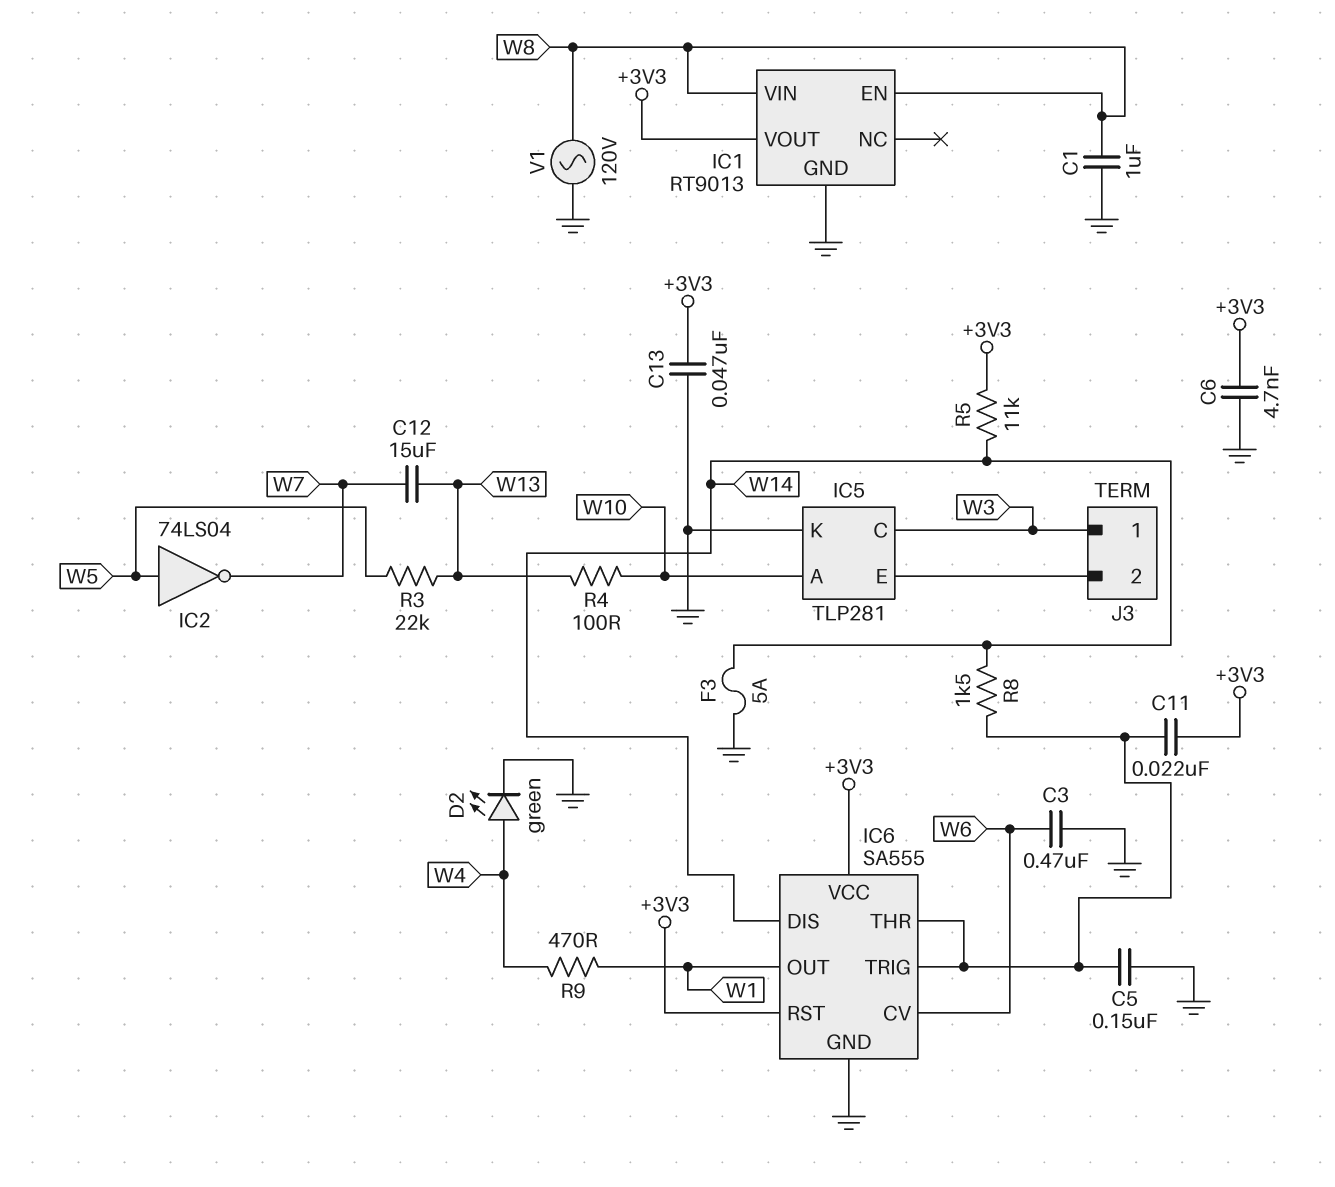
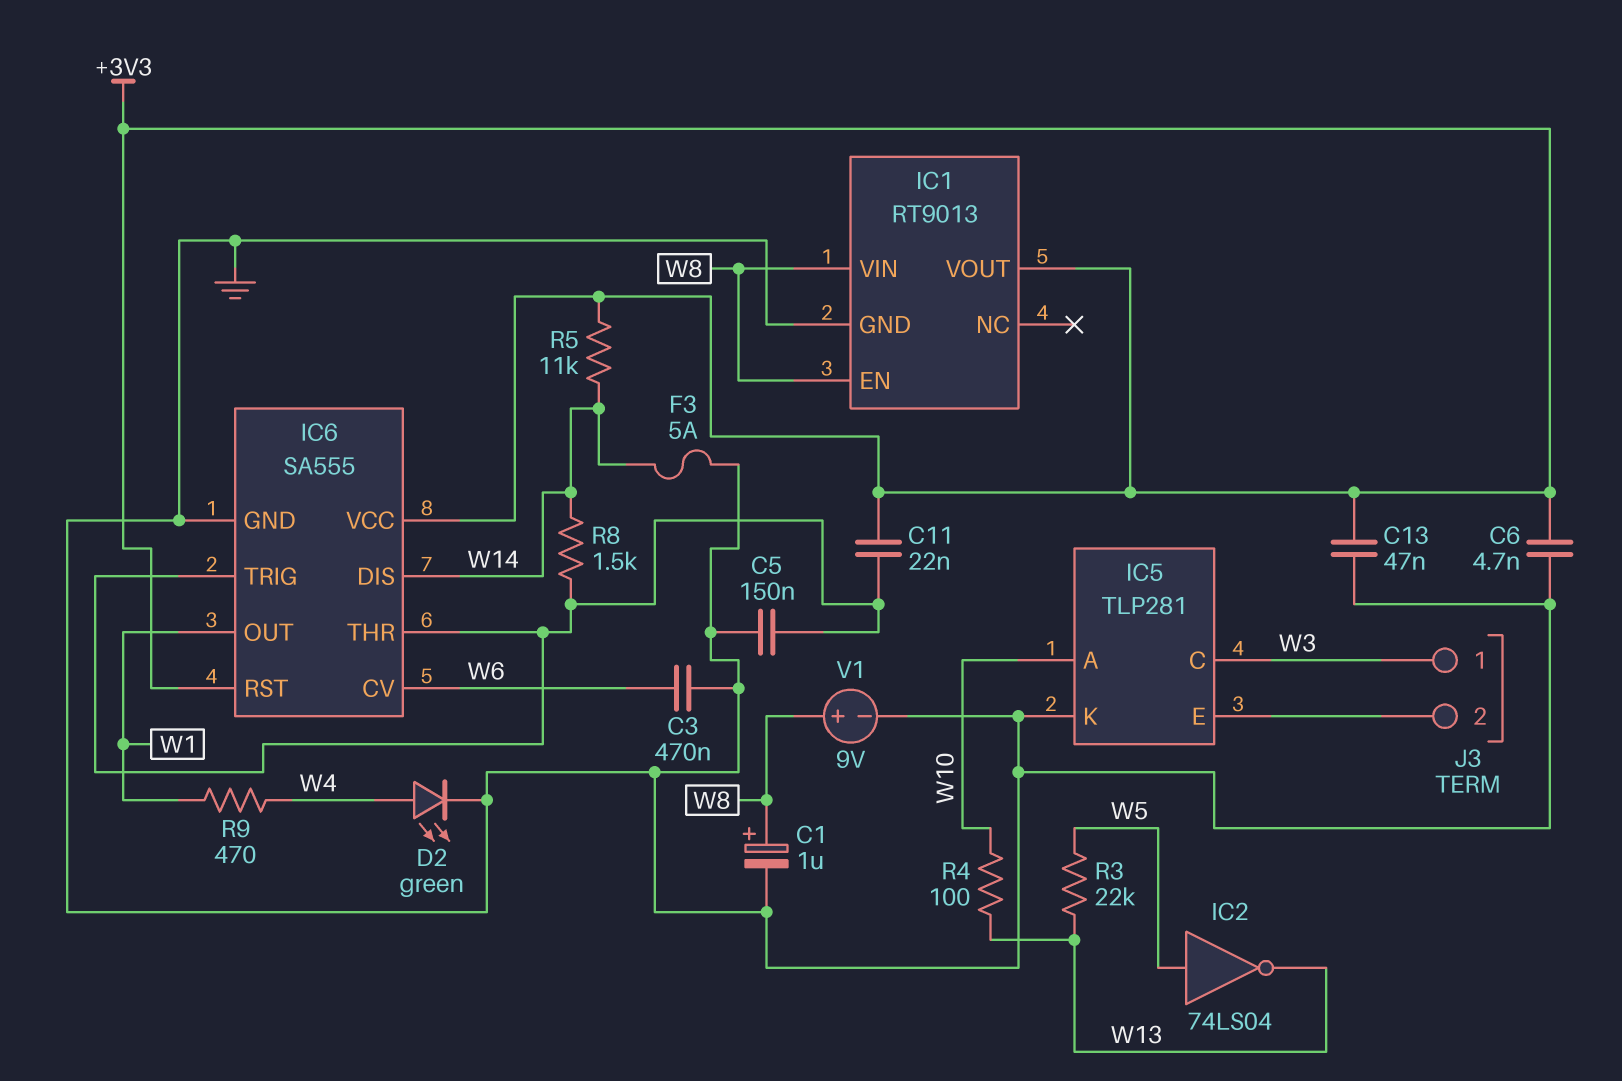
C1: 1uF (GND, W8) -> 1uF (plus W8, minus GND)
C12: 15uF (W7, W13) -> none
IC2: NOT 74LS04 (in W5, out W7) -> NOT 74LS04 (in W5, out W13)
V1: AC 120V (GND, W8) -> 9V (plus W8, minus GND)

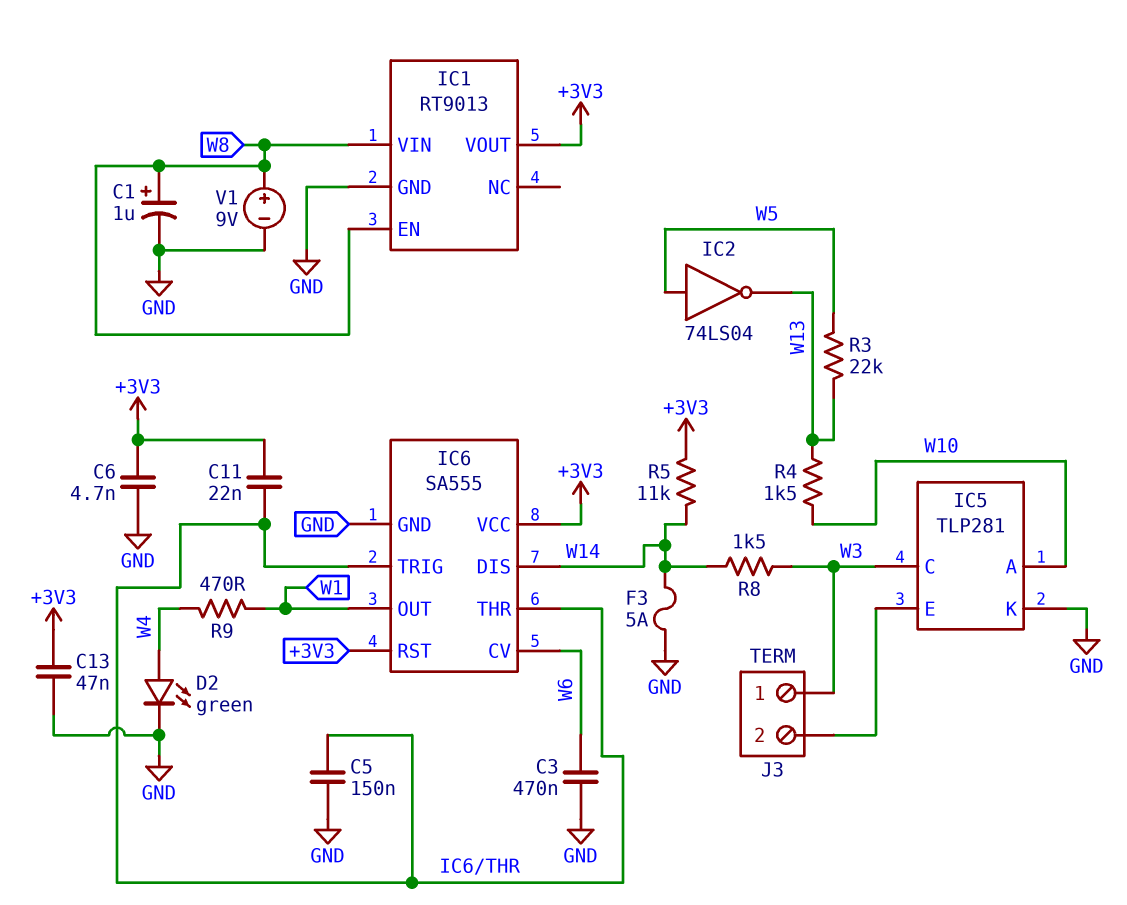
R4: 100 (W10, W13) -> 1.5k (W10, W13)
R8: 1.5k (IC6/THR, W14) -> 1.5k (W3, W14)

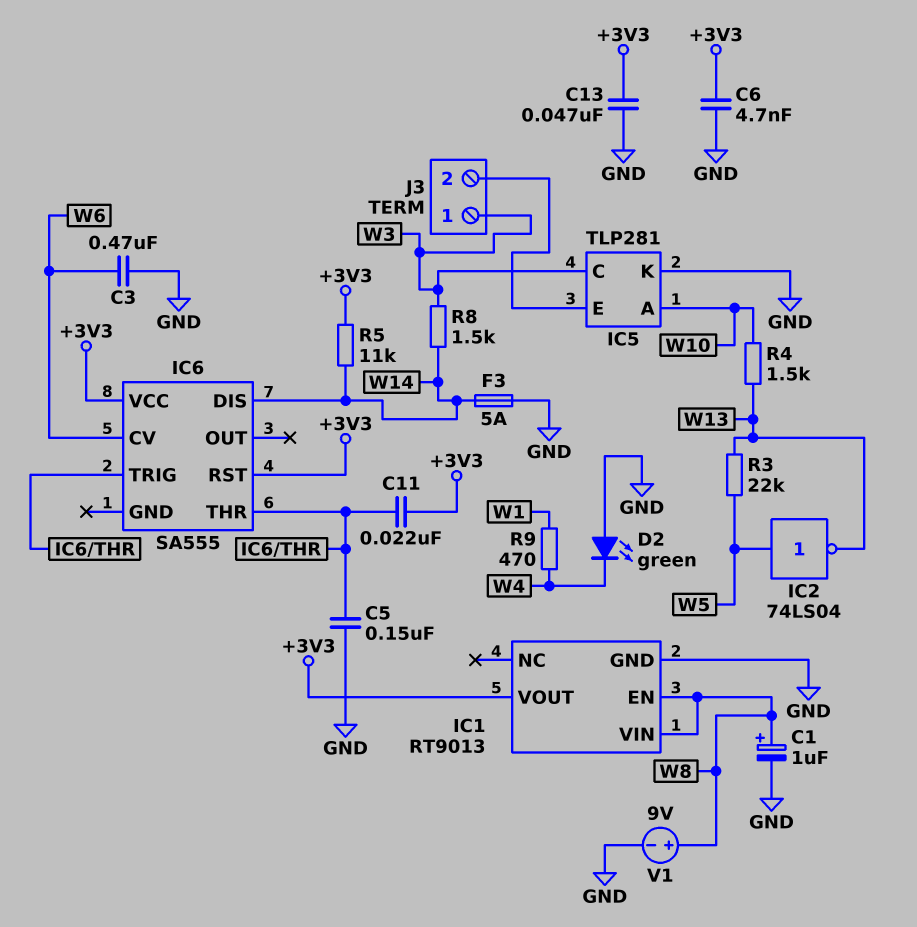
D2: LED green (A W4, K GND) -> LED green (A GND, K W4)
IC6 pin GND: GND -> none
IC6 pin OUT: W1 -> none

